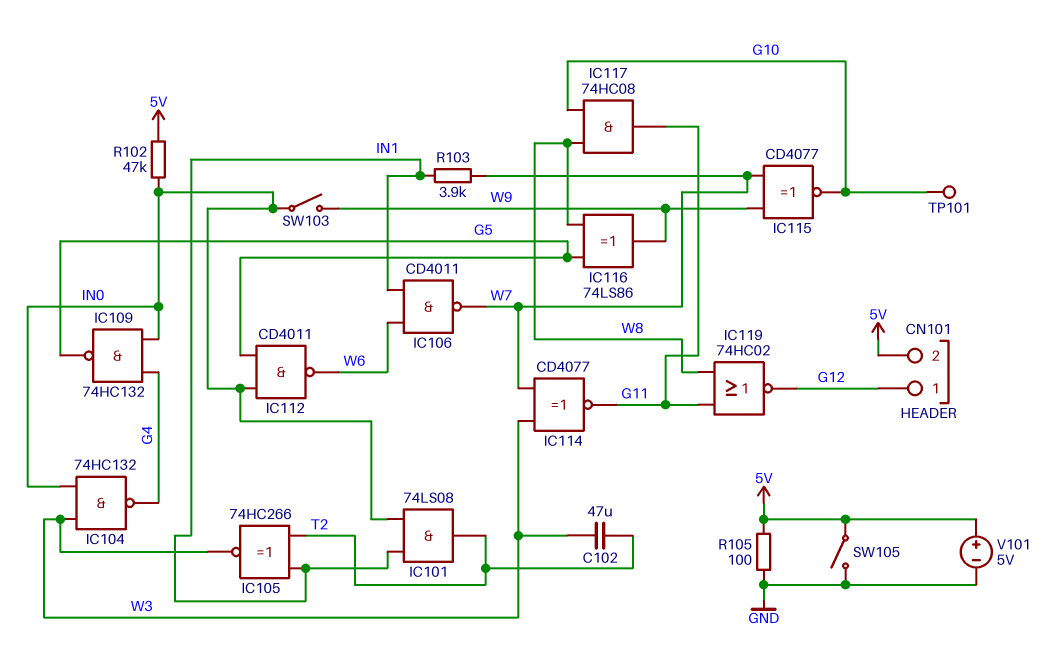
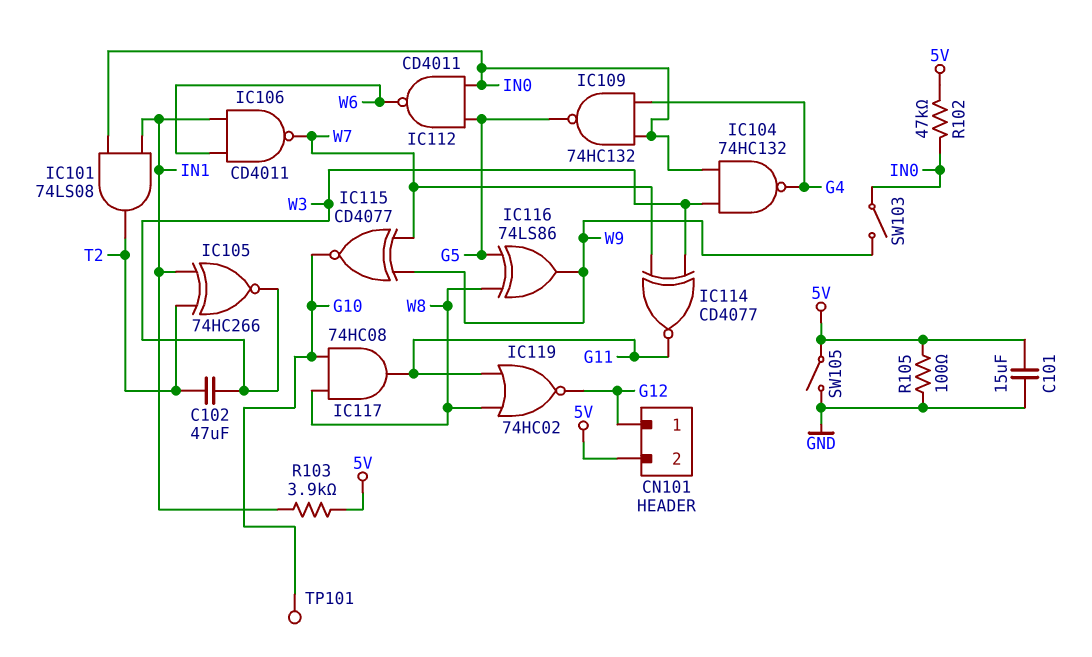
C101: none -> 15uF (5V, GND)
R103: 3.9k (IN1, W7) -> 3.9k (5V, IN1)
V101: 5V (plus 5V, minus GND) -> none

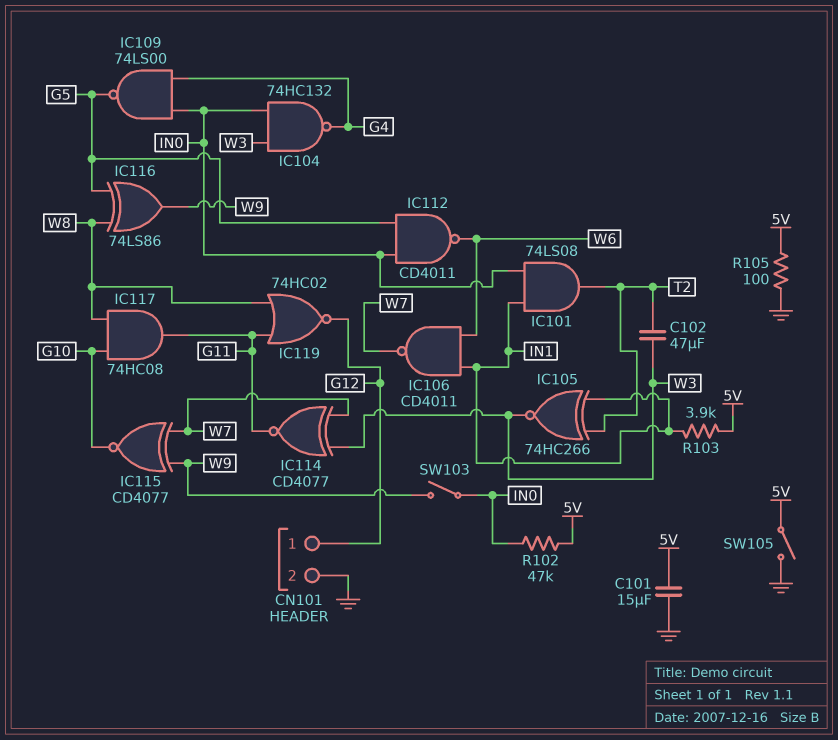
CN101 pin 2: 5V -> GND
IC109: NAND 74HC132 (in G4, in IN0, out G5) -> NAND 74LS00 (in G4, in IN0, out G5)
TP101: test point (G10) -> none

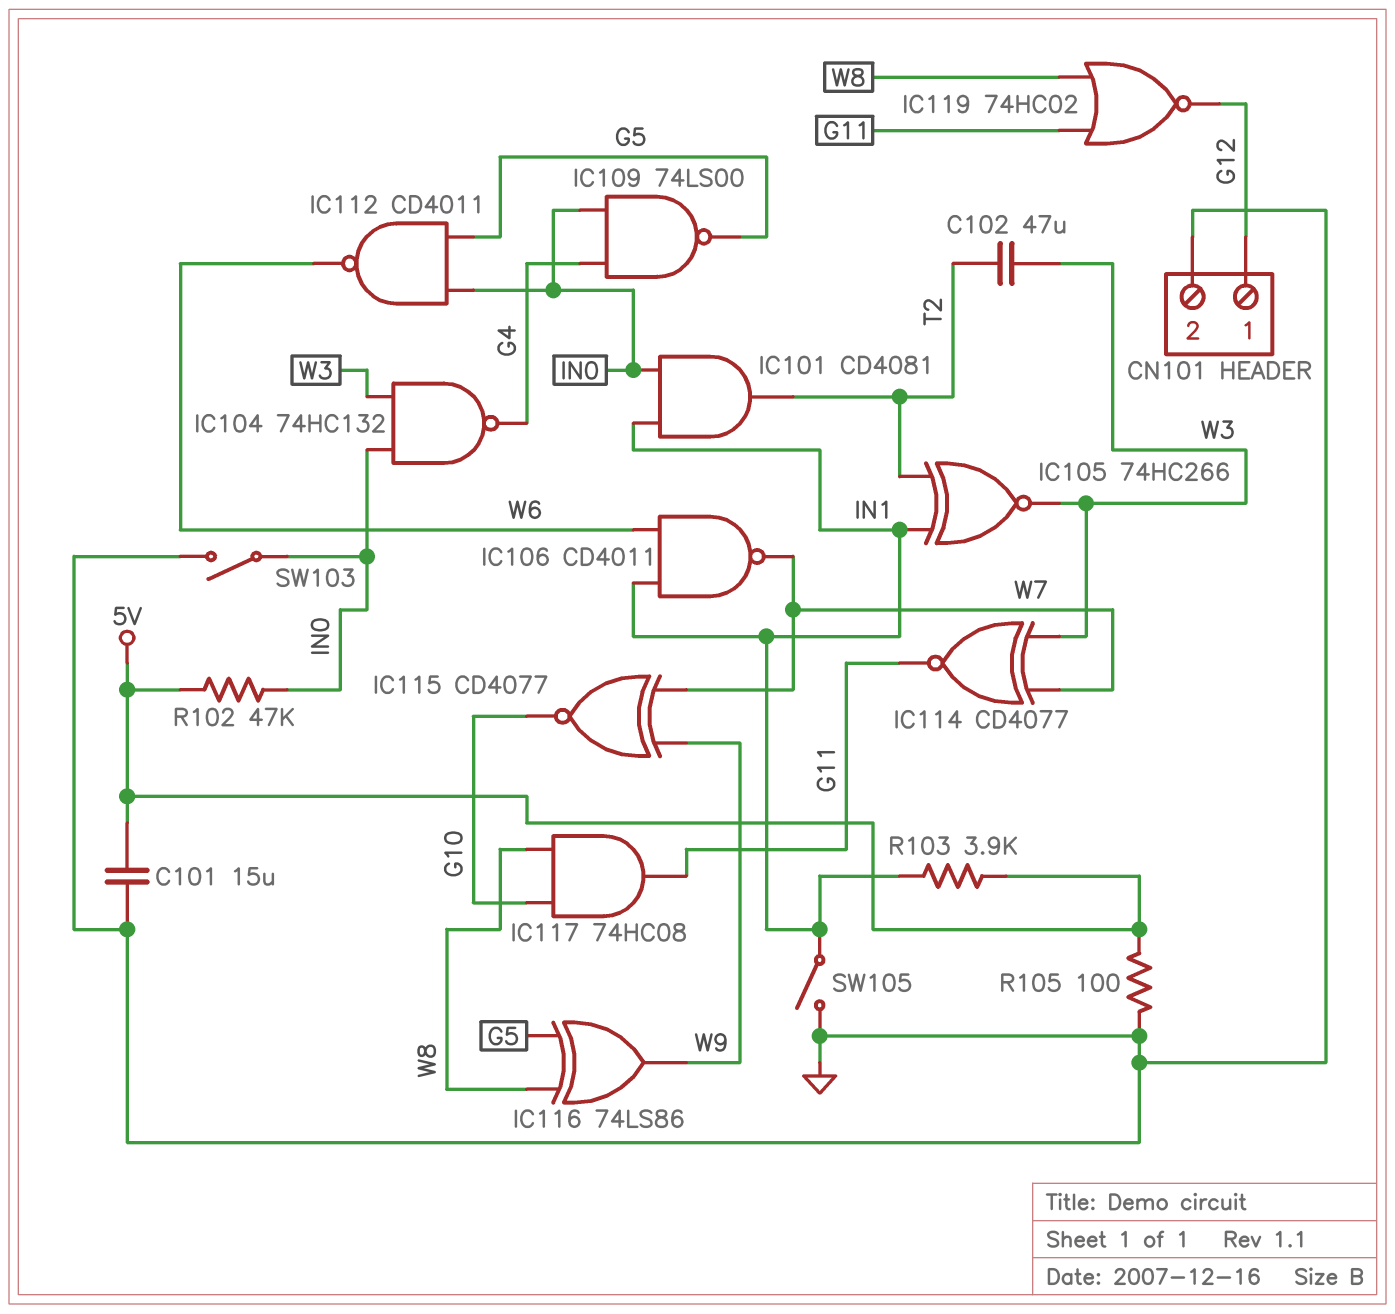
IC101: AND 74LS08 (in IN0, in IN1, out T2) -> AND CD4081 (in IN0, in IN1, out T2)
SW103: switch (IN0, W9) -> switch (GND, IN0)
SW105: switch (5V, GND) -> switch (GND, IN1)

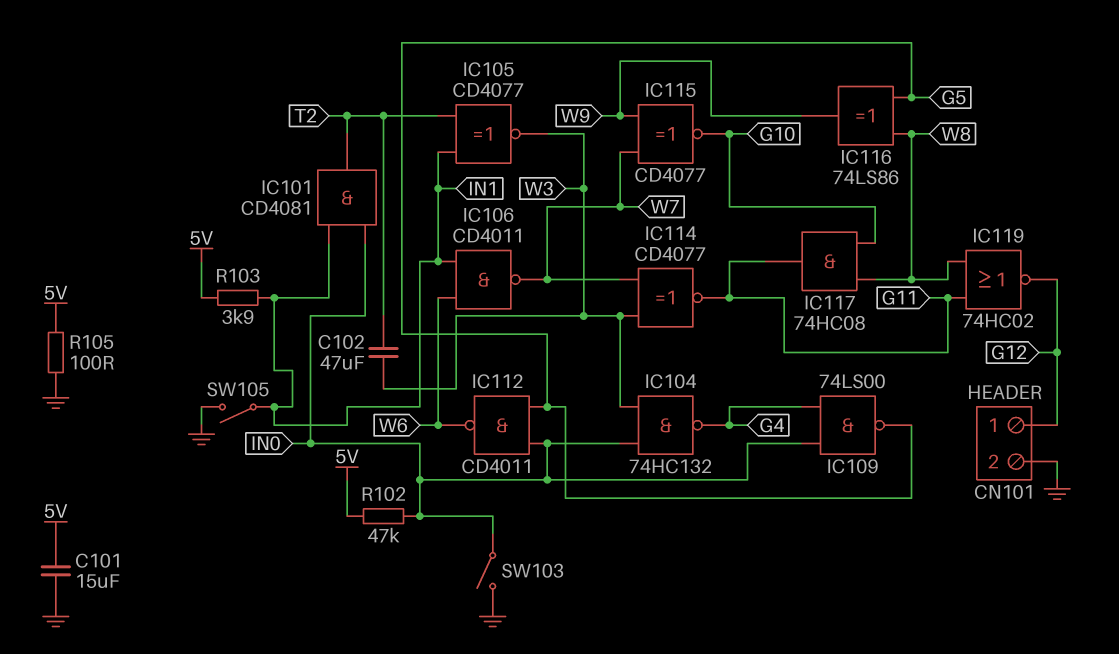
IC105: XNOR 74HC266 (in IN1, in T2, out W3) -> XNOR CD4077 (in IN1, in T2, out W3)

